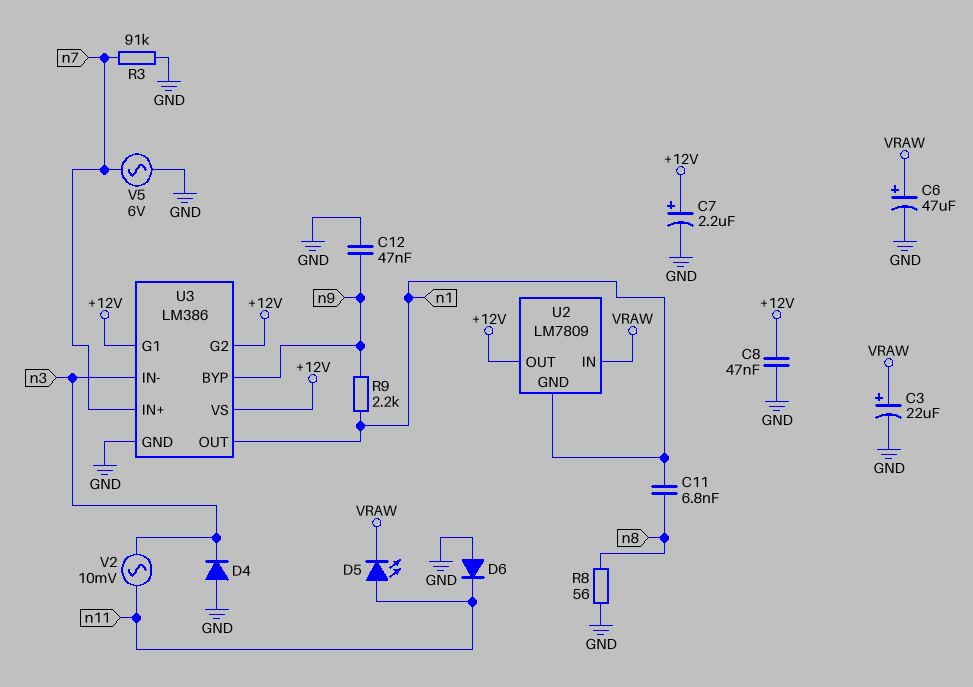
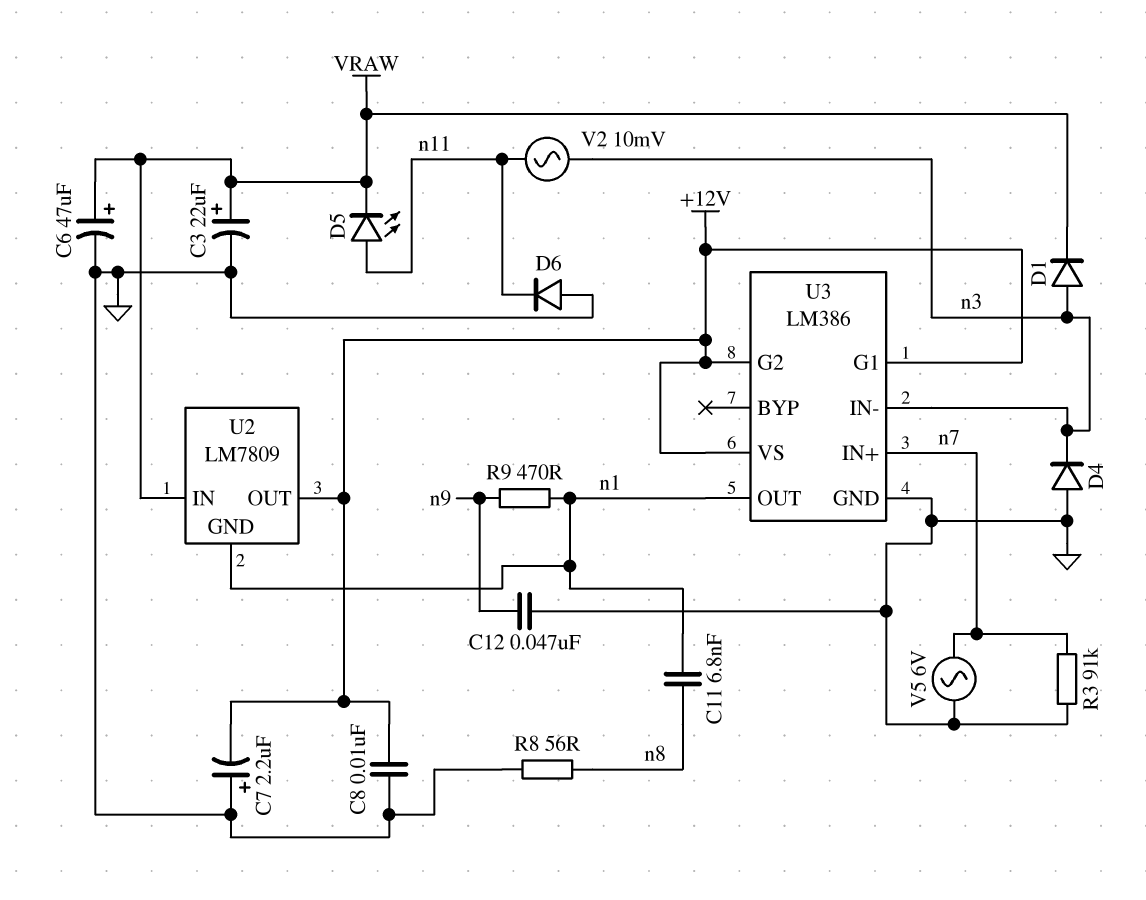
C7: 2.2uF (plus +12V, minus GND) -> 2.2uF (plus GND, minus +12V)
C8: 47nF (+12V, GND) -> 10nF (+12V, GND)
D1: none -> diode (A n3, K VRAW)
R9: 2.2k (n1, n9) -> 470 (n1, n9)
U3 pin BYP: n9 -> none

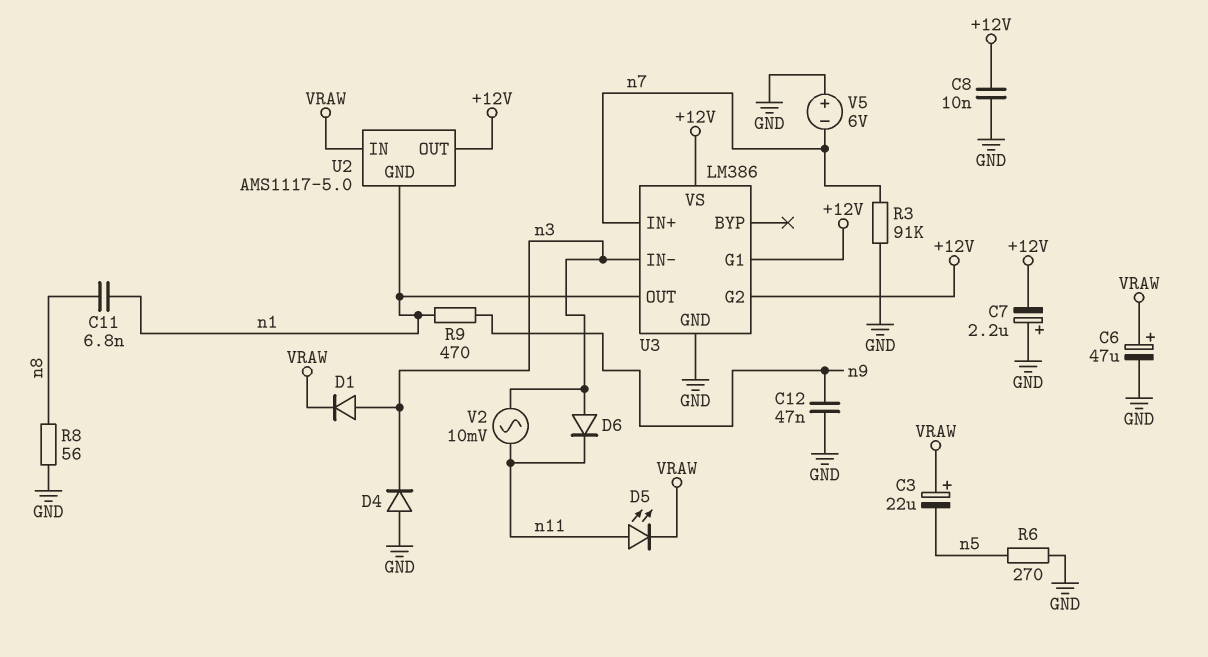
C3: 22uF (plus VRAW, minus GND) -> 22uF (plus VRAW, minus n5)
D6: diode (A GND, K n11) -> diode (A n3, K n11)
R6: none -> 270 (GND, n5)
U2: LM7809 -> AMS1117-5.0
V5: AC 6V (GND, n7) -> 6V (plus GND, minus n7)

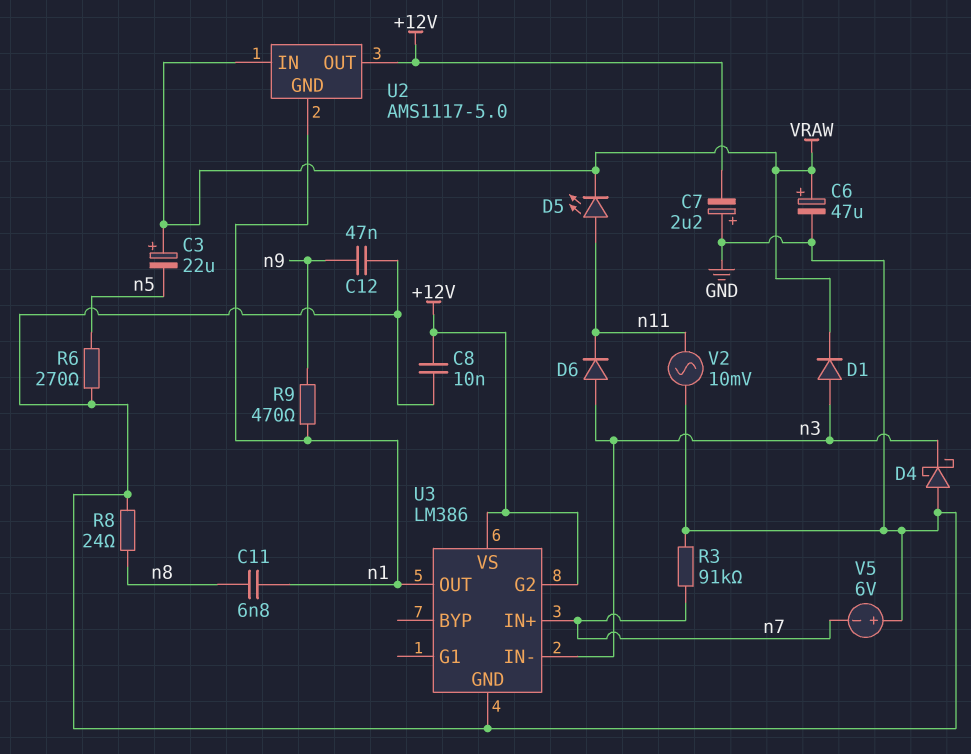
D4: diode (A GND, K n3) -> schottky (A GND, K n3)
R8: 56 (GND, n8) -> 24 (GND, n8)
U3 pin G1: +12V -> none
V2: AC 10mV (n3, n11) -> AC 10mV (GND, n11)

